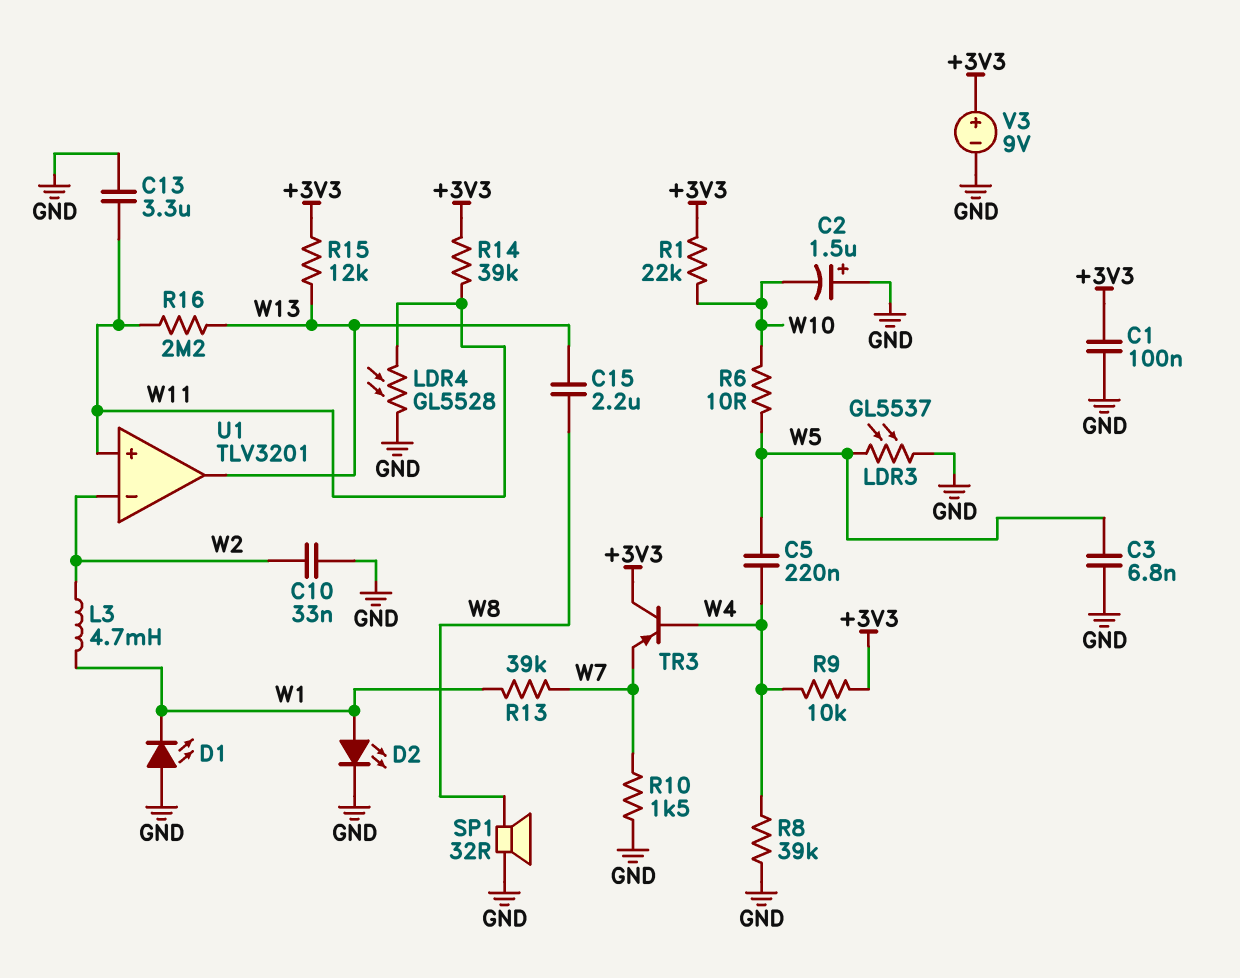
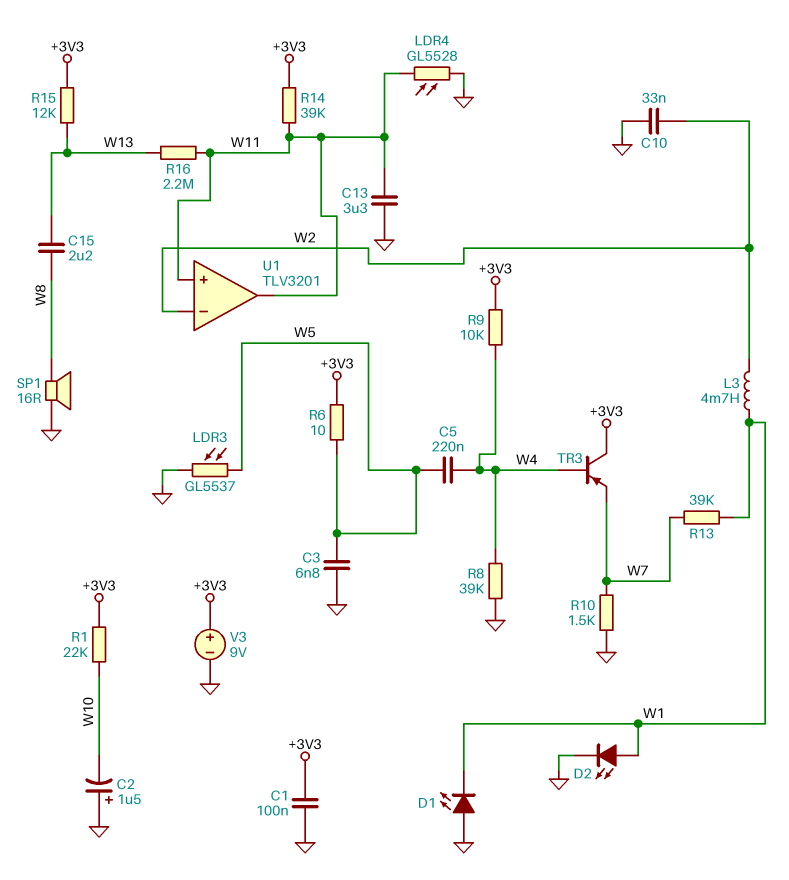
R6: 10 (W5, W10) -> 10 (+3V3, W5)
SP1: speaker 32R (GND, W8) -> speaker 16R (GND, W8)
U1 pin out: W13 -> W11

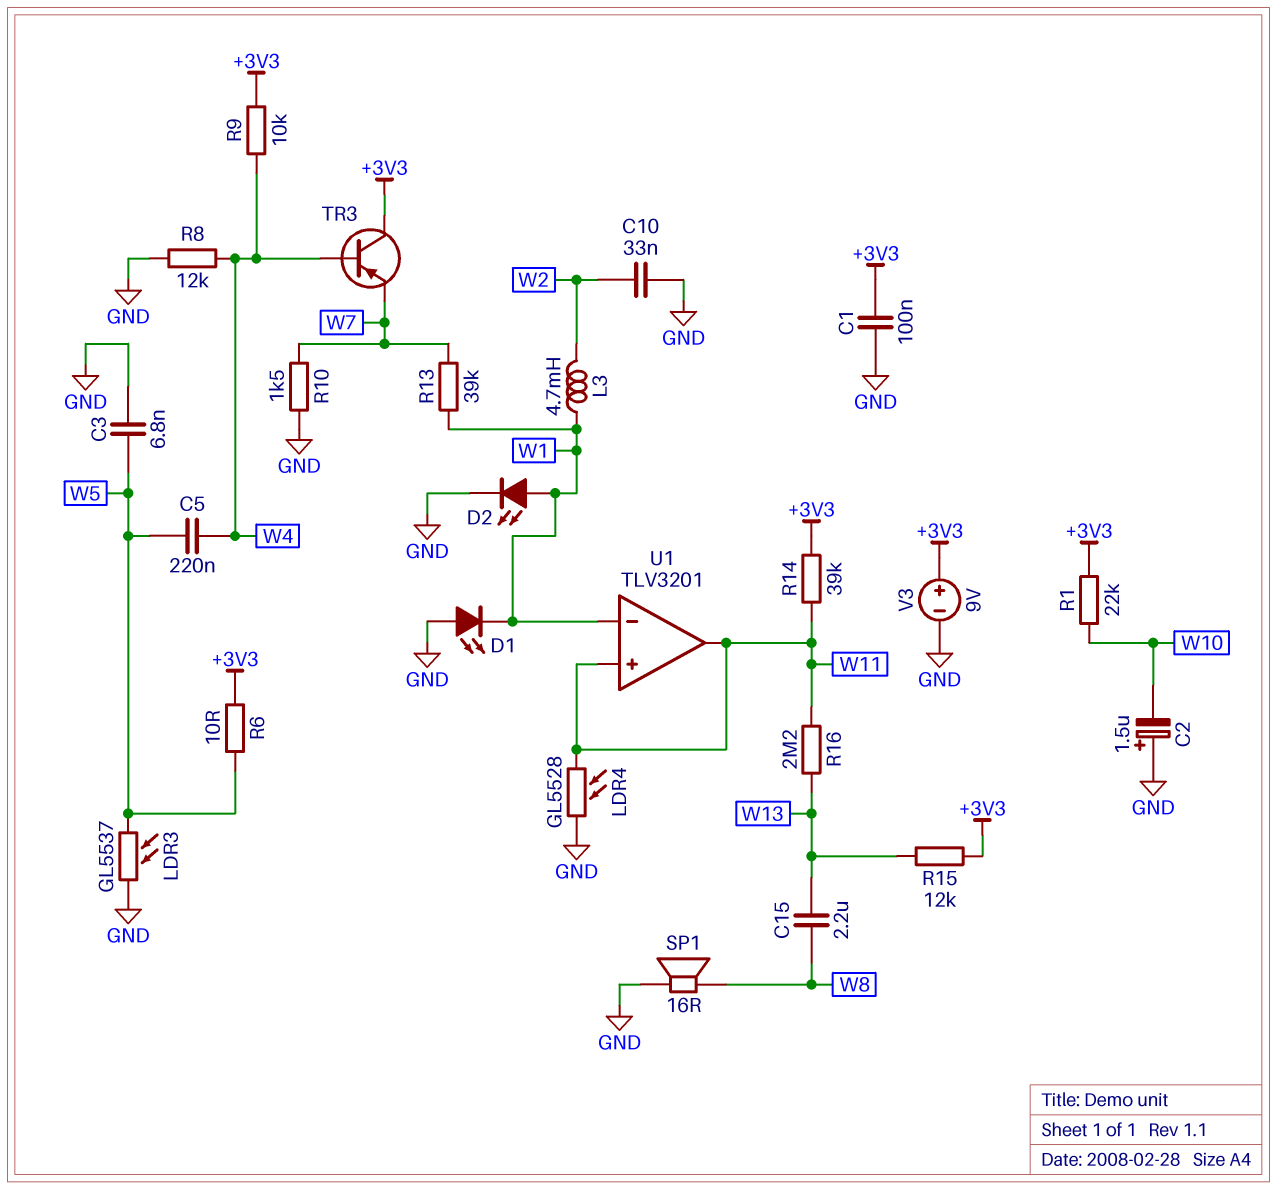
C13: 3.3uF (GND, W11) -> none
R8: 39k (GND, W4) -> 12k (GND, W4)
U1 pin in-: W2 -> W1

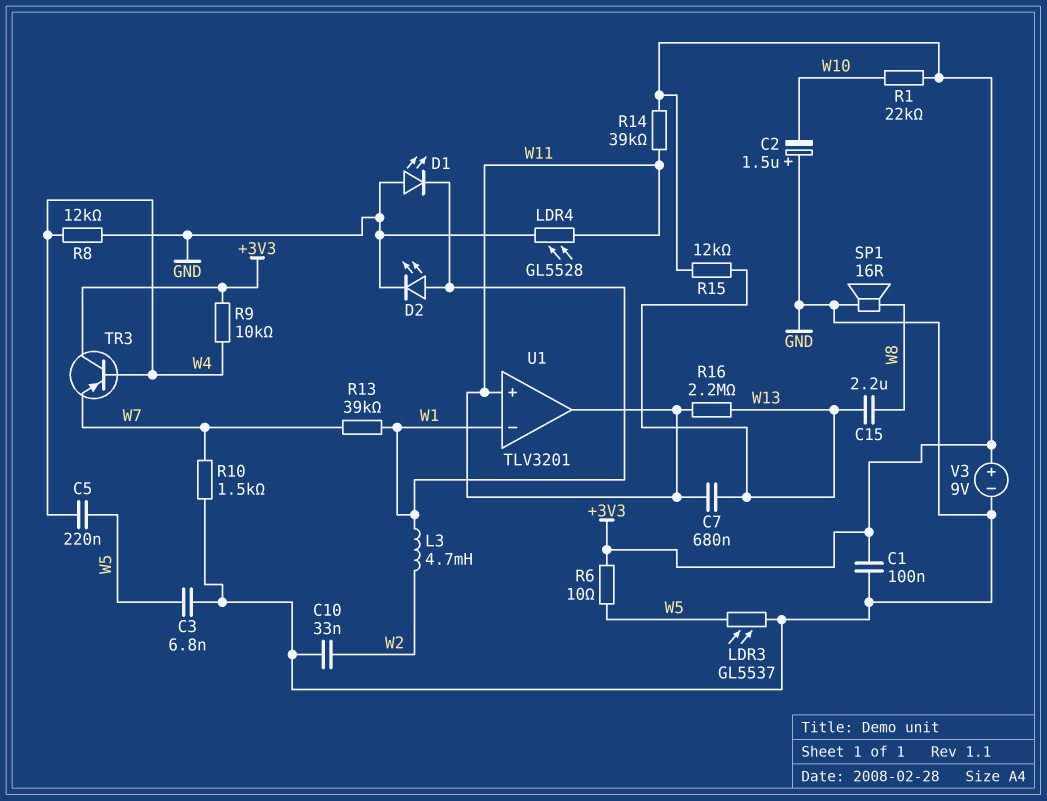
C7: none -> 680nF (W11, W13)

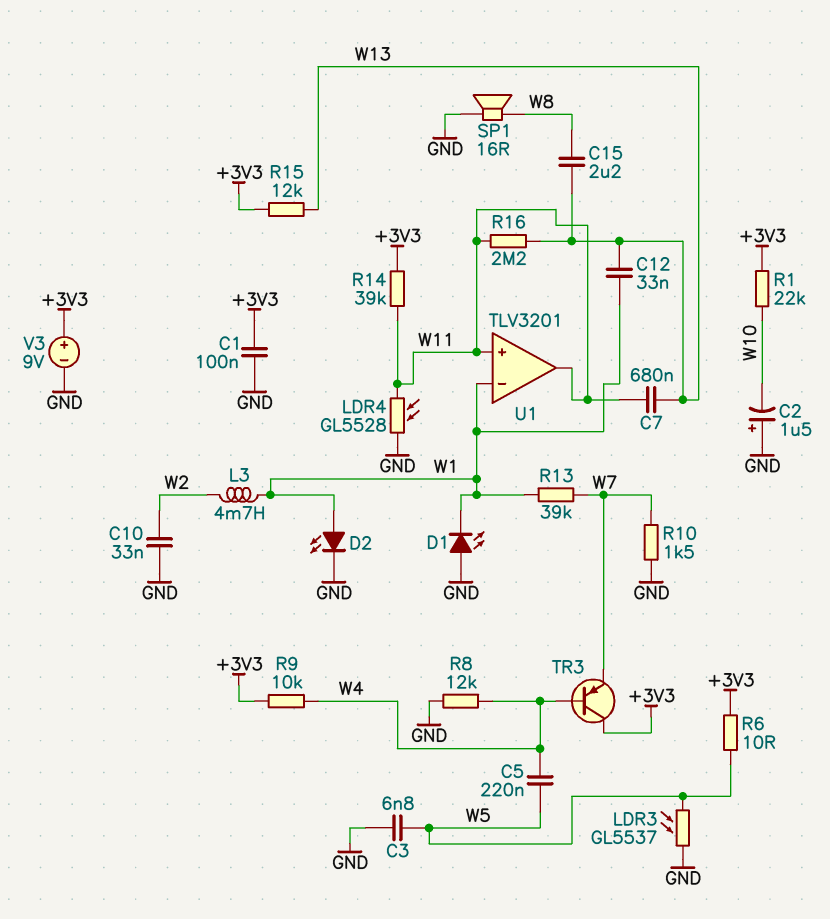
C12: none -> 33nF (W1, W13)

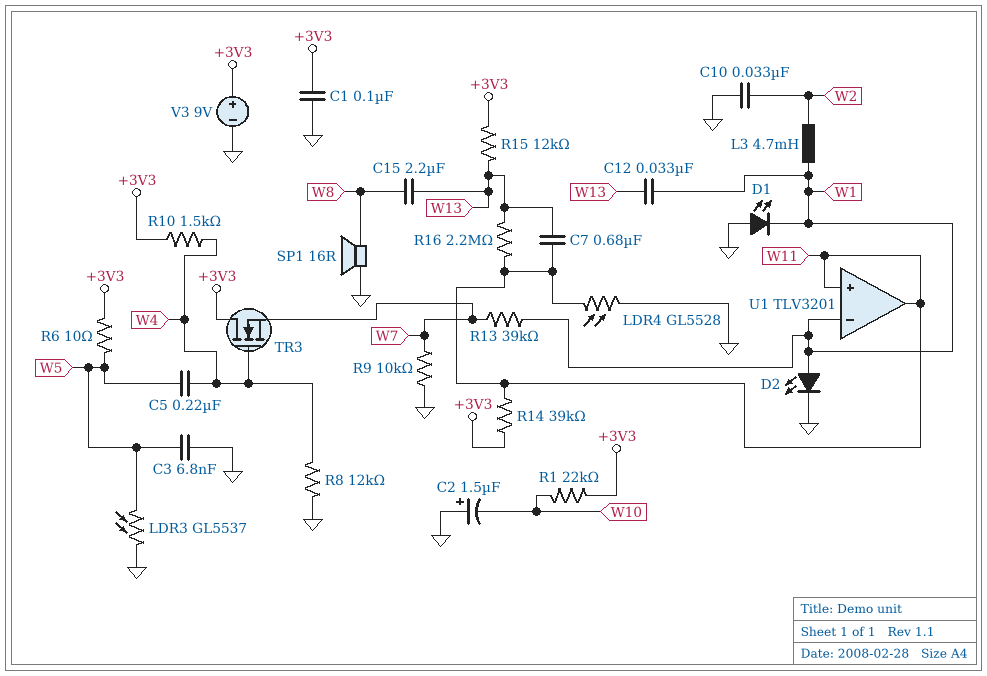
R9: 10k (+3V3, W4) -> 10k (GND, W7)
R10: 1.5k (GND, W7) -> 1.5k (+3V3, W4)
TR3: PNP (B W4, C +3V3, E W7) -> NMOS (G W4, D +3V3, S W7)

